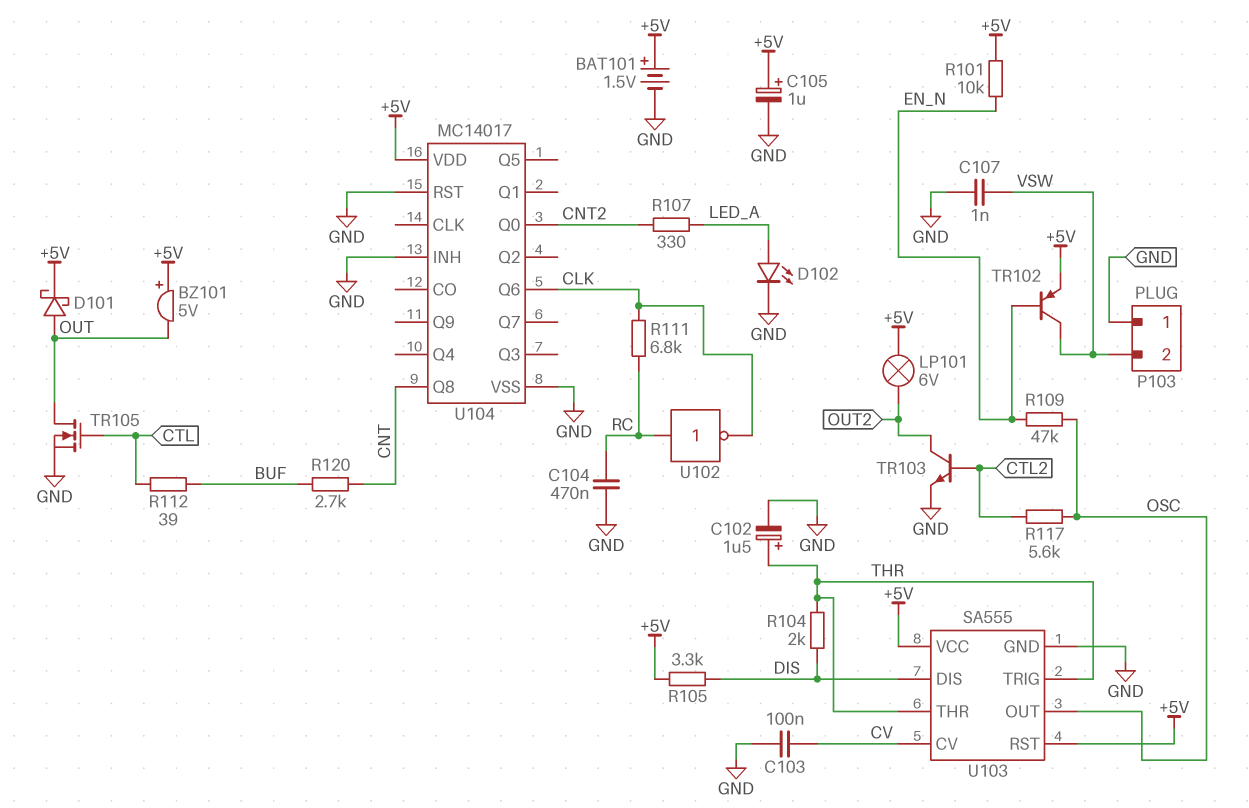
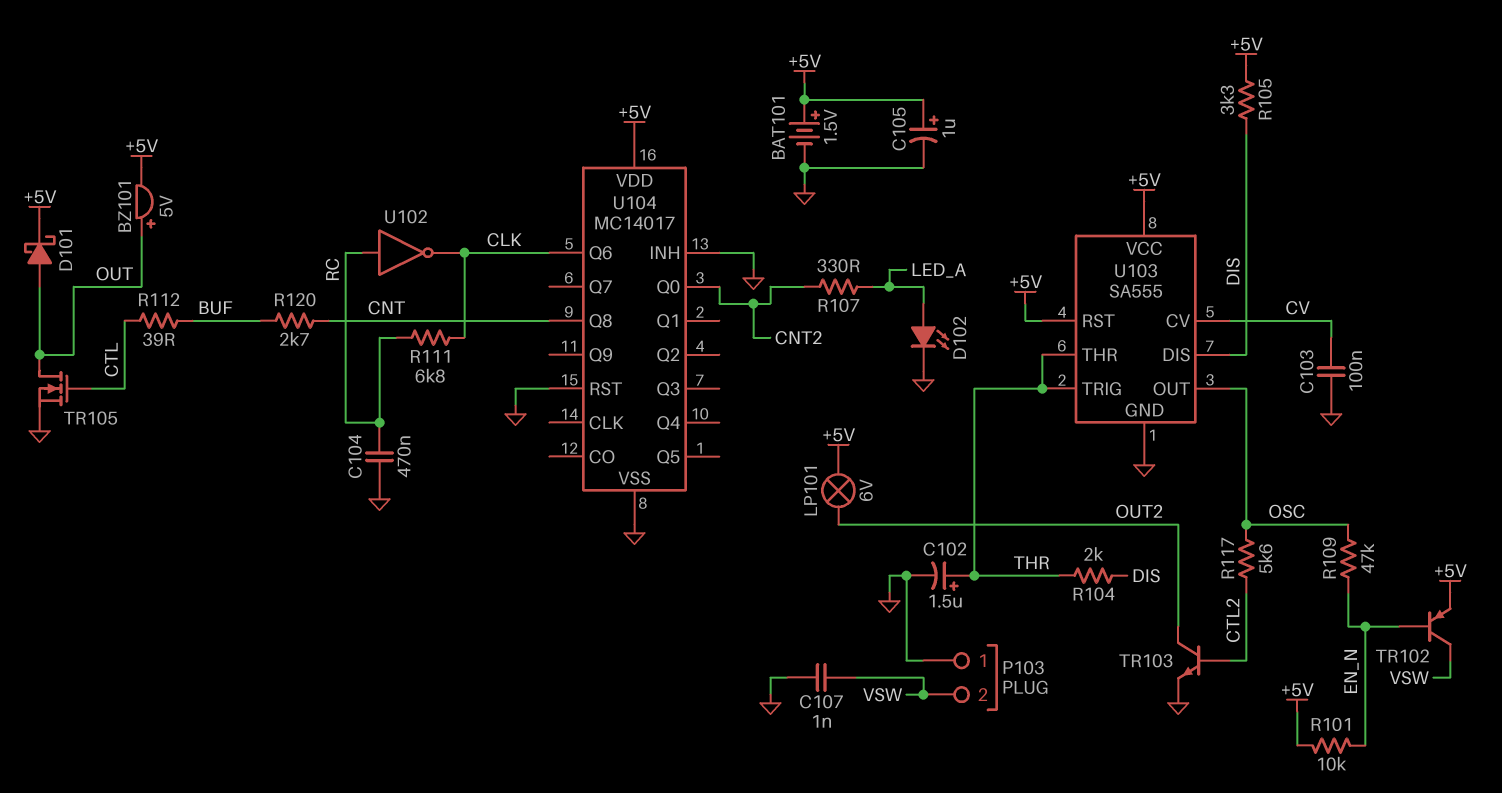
BZ101: buzzer 5V (plus +5V, minus OUT) -> buzzer 5V (plus OUT, minus +5V)

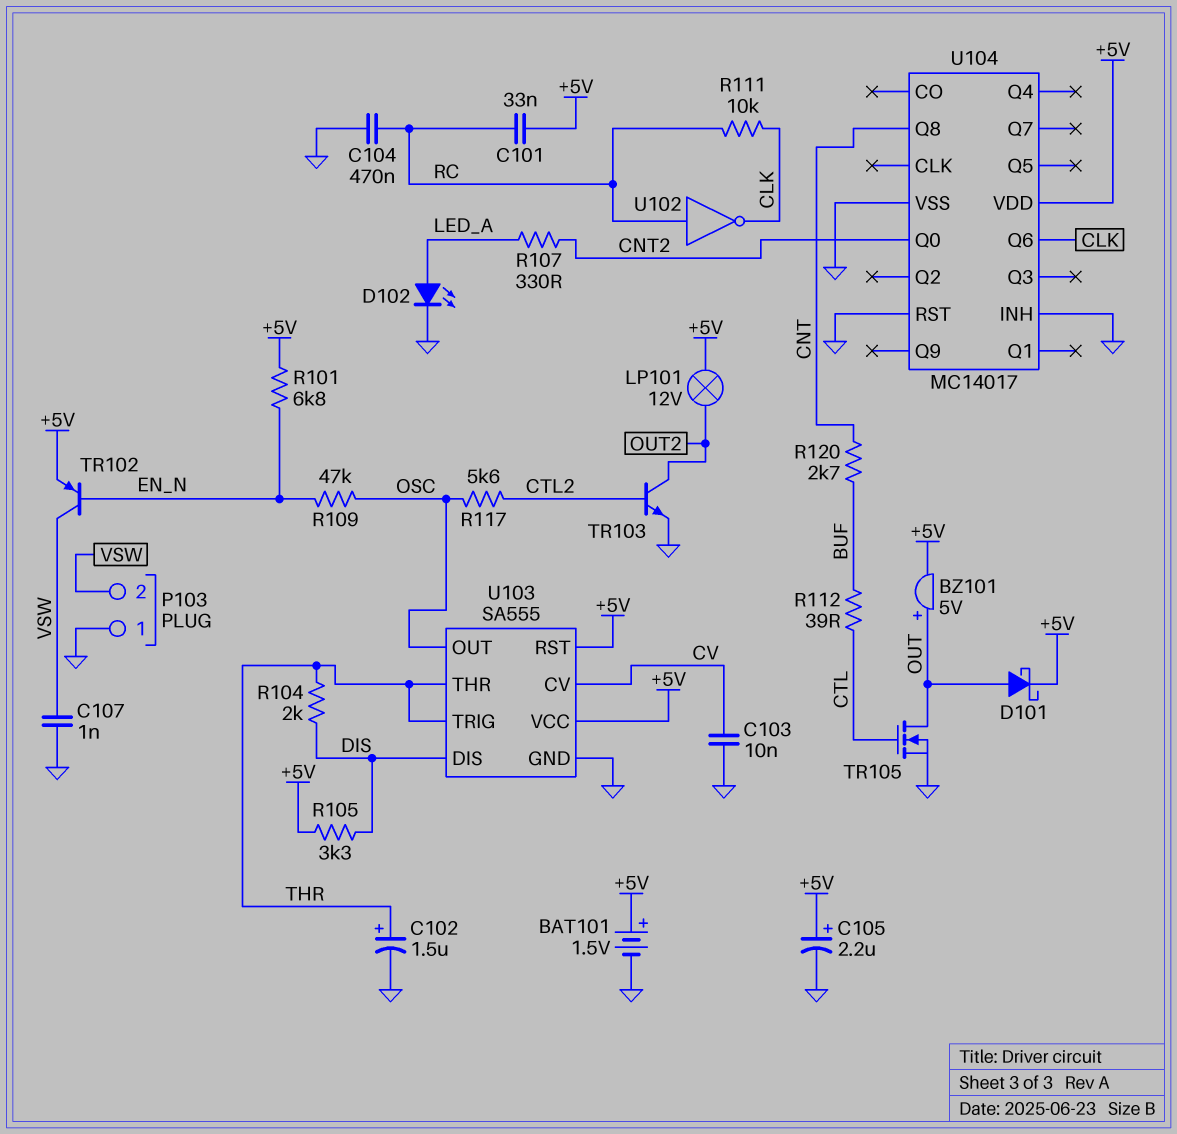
C101: none -> 33nF (+5V, RC)
C103: 100nF (CV, GND) -> 10nF (CV, GND)
C105: 1uF (plus +5V, minus GND) -> 2.2uF (plus +5V, minus GND)
LP101: lamp 6V (+5V, OUT2) -> lamp 12V (+5V, OUT2)
R101: 10k (+5V, EN_N) -> 6.8k (+5V, EN_N)
R111: 6.8k (CLK, RC) -> 10k (CLK, RC)

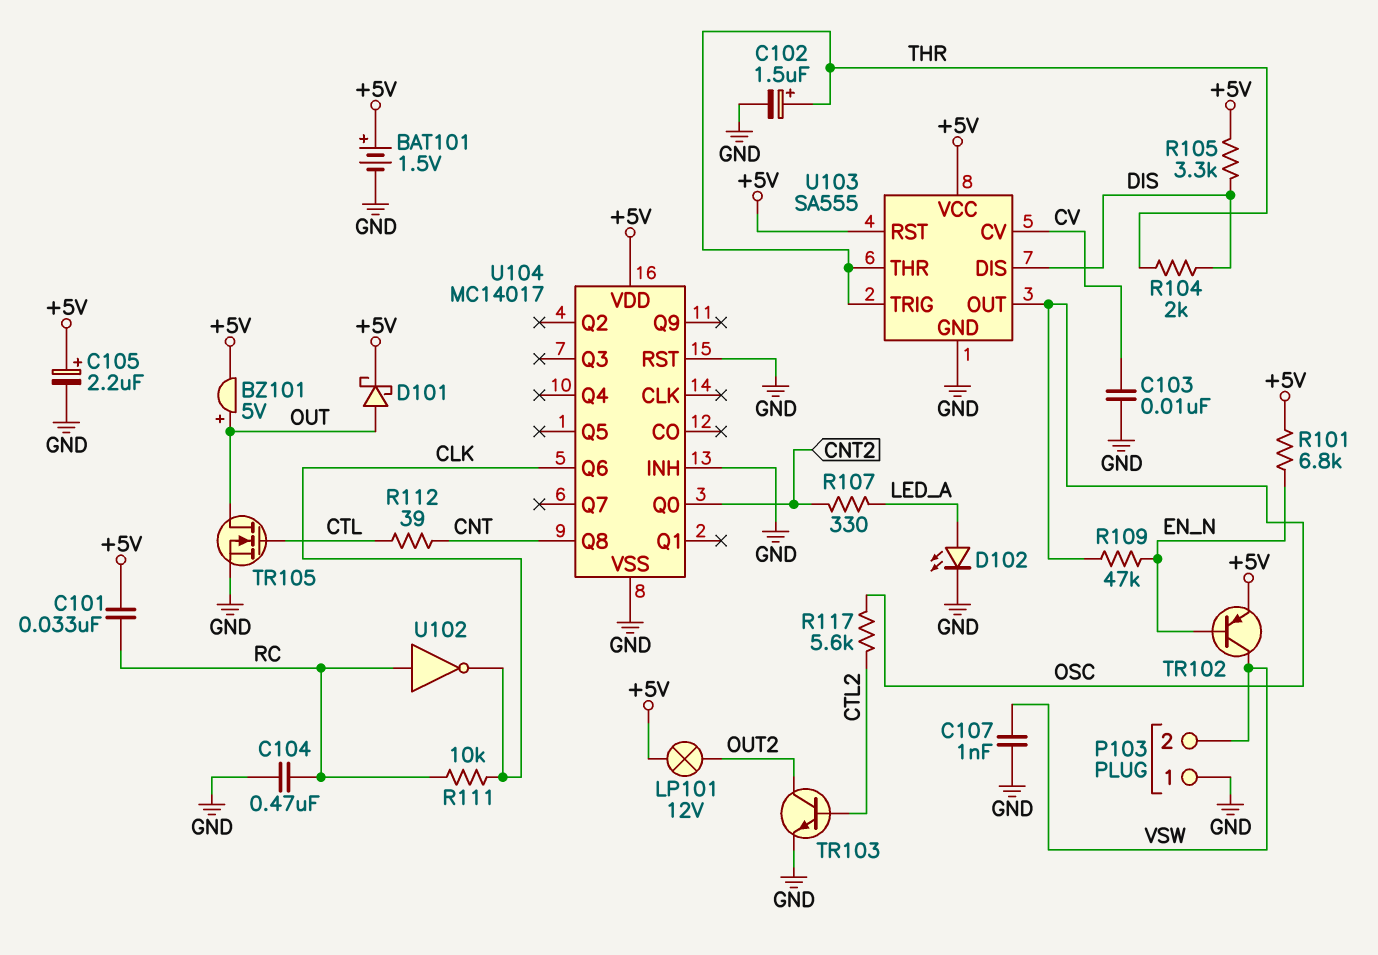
R112: 39 (BUF, CTL) -> 39 (CNT, CTL)
R120: 2.7k (BUF, CNT) -> none

